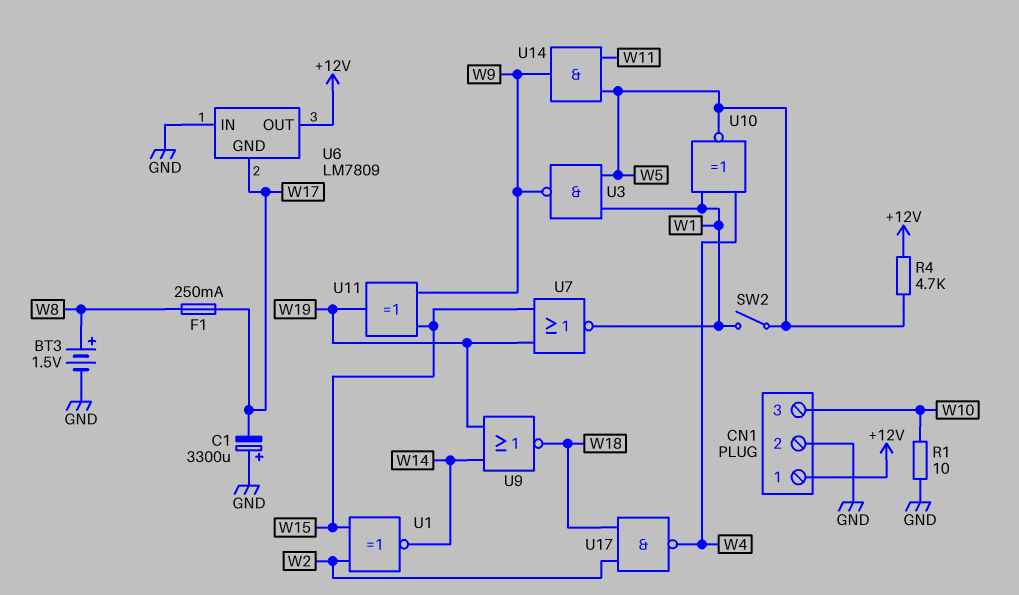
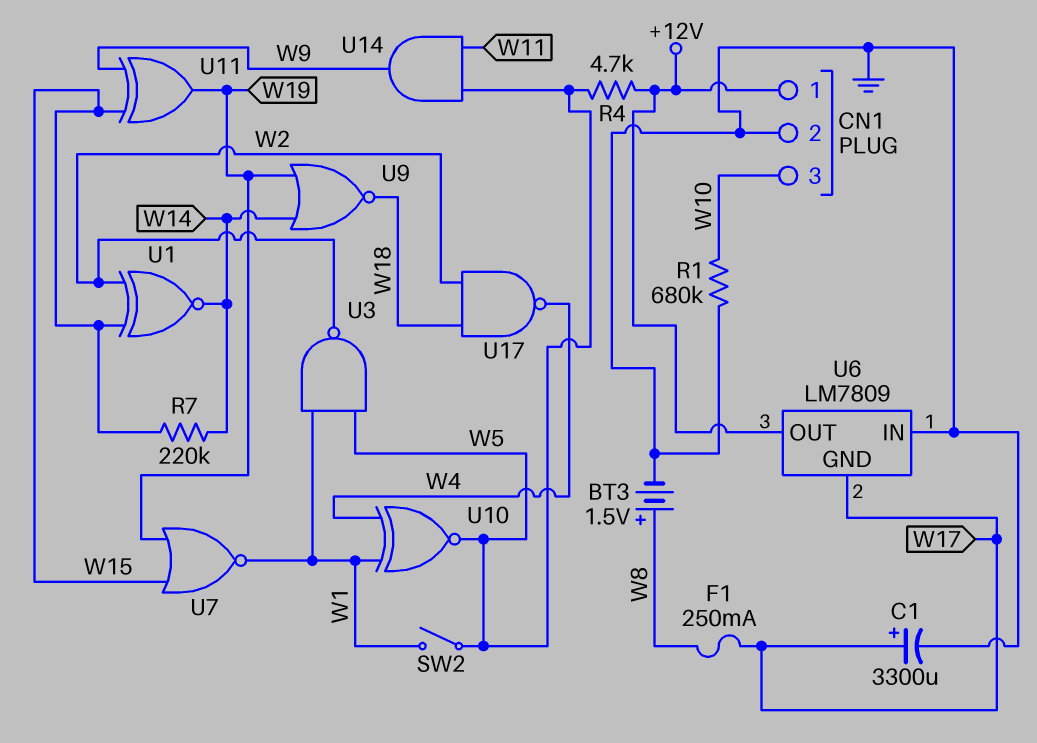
C1: 3300uF (plus GND, minus W17) -> 3300uF (plus W17, minus GND)
R1: 10 (GND, W10) -> 680k (GND, W10)
R7: none -> 220k (W14, W15)
U3: NAND (in W1, in W5, out W9) -> NAND (in W1, in W5, out W2)

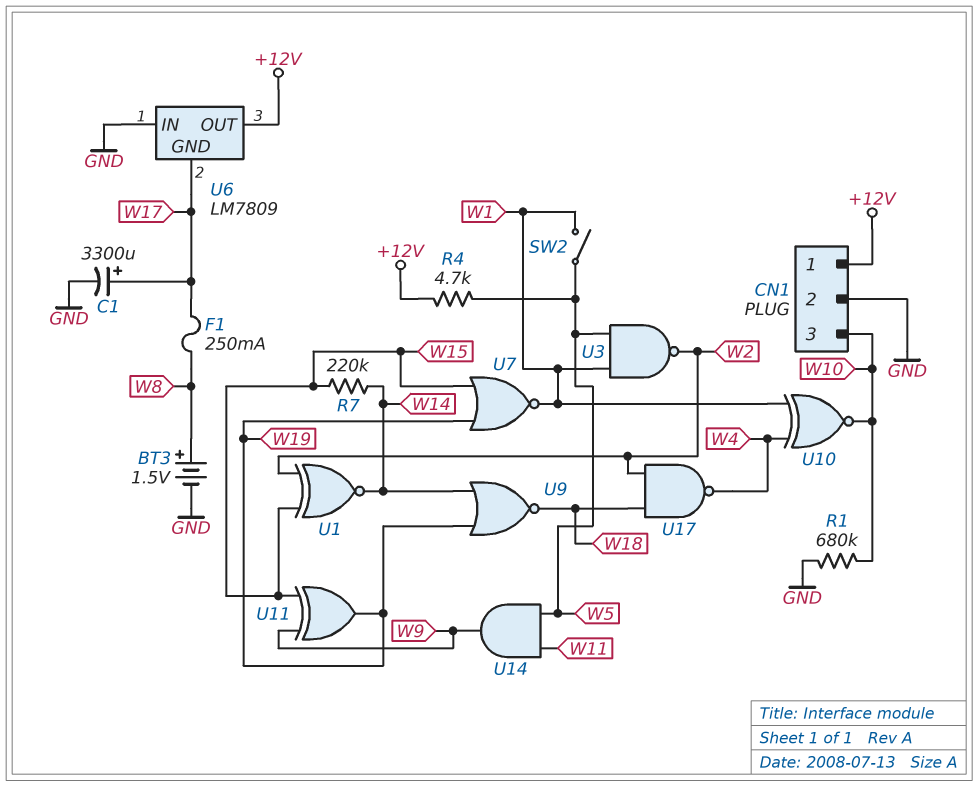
U10: XNOR (in W1, in W4, out W5) -> XNOR (in W1, in W4, out W10)

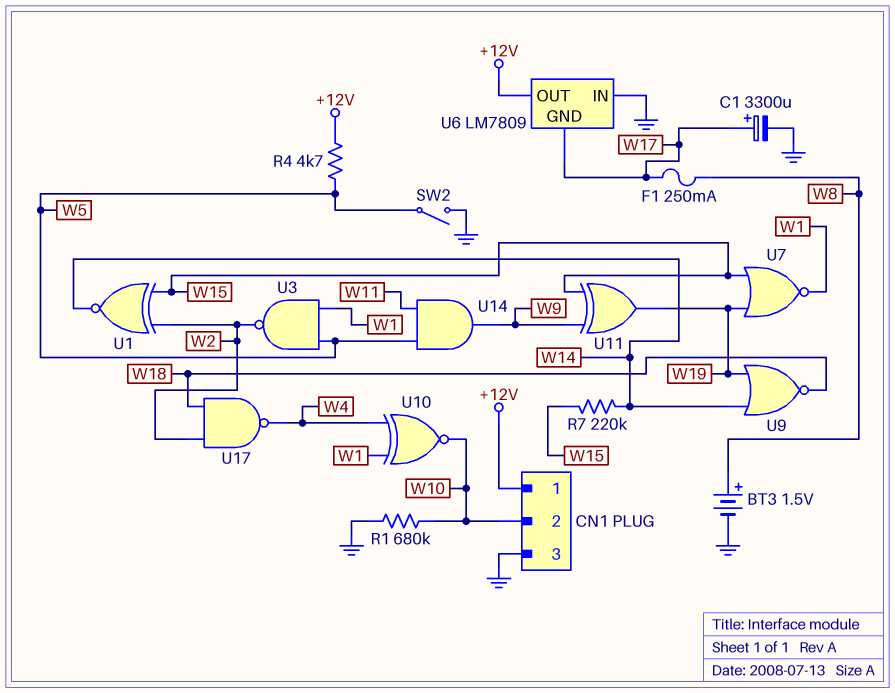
CN1 pin 2: GND -> W10
CN1 pin 3: W10 -> GND
SW2: switch (W1, W5) -> switch (GND, W5)

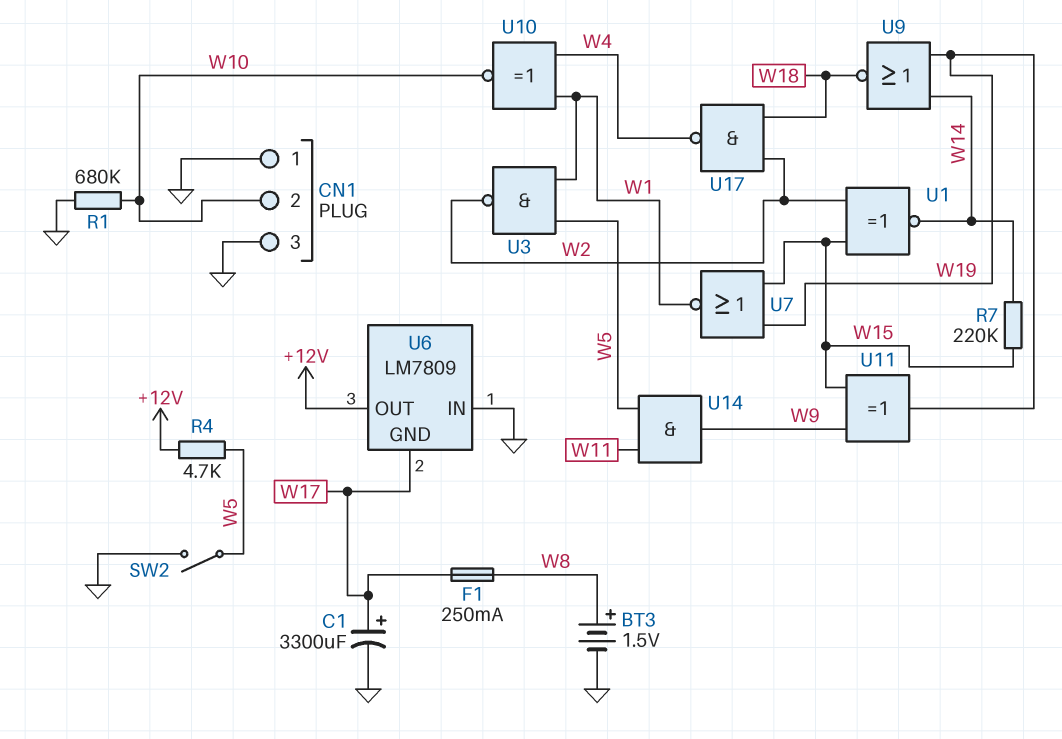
CN1 pin 1: +12V -> GND

